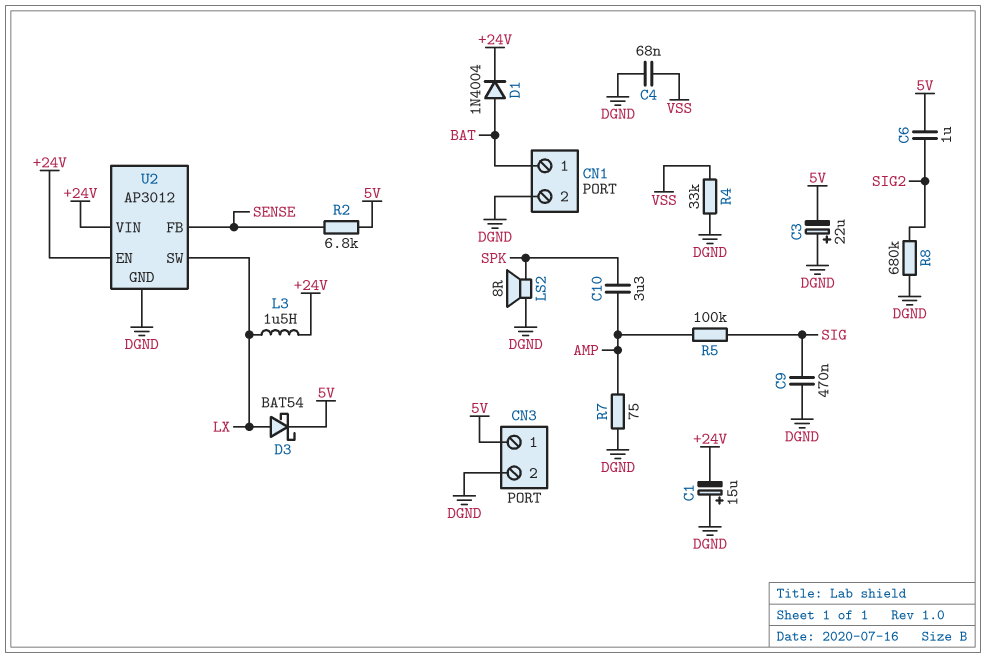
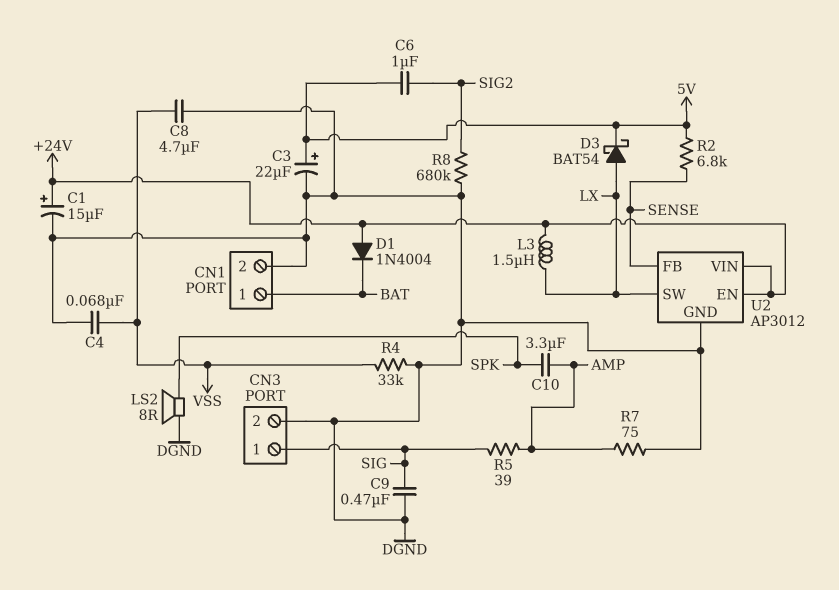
C1: 15uF (plus DGND, minus +24V) -> 15uF (plus +24V, minus DGND)
C3: 22uF (plus DGND, minus 5V) -> 22uF (plus 5V, minus DGND)
C8: none -> 4.7uF (DGND, VSS)
CN3 pin 1: 5V -> SIG
D1: diode 1N4004 (A BAT, K +24V) -> diode 1N4004 (A +24V, K BAT)
R5: 100k (AMP, SIG) -> 39 (AMP, SIG)

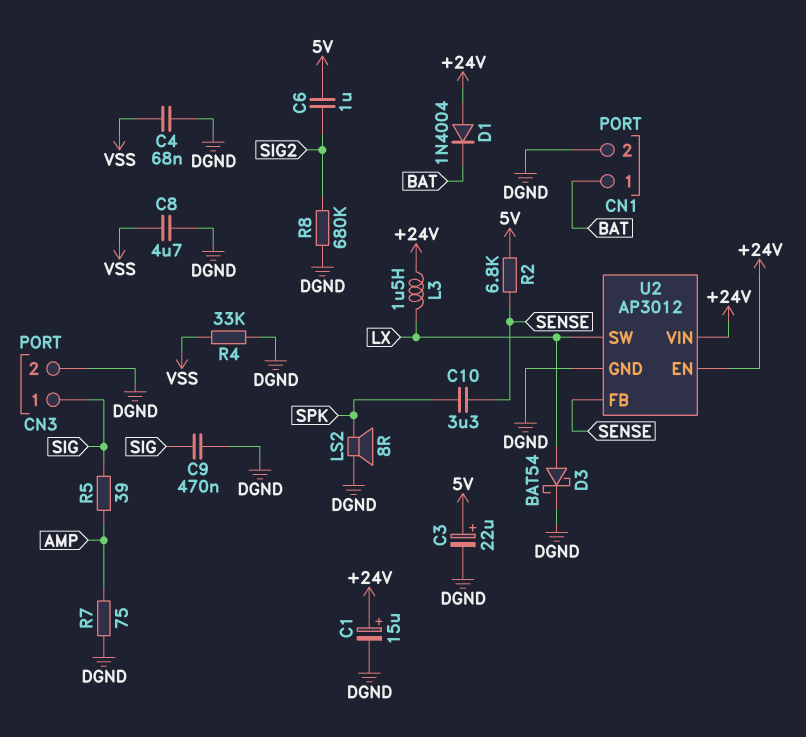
C10: 3.3uF (AMP, SPK) -> 3.3uF (SENSE, SPK)
D3: schottky BAT54 (A LX, K 5V) -> schottky BAT54 (A LX, K DGND)

